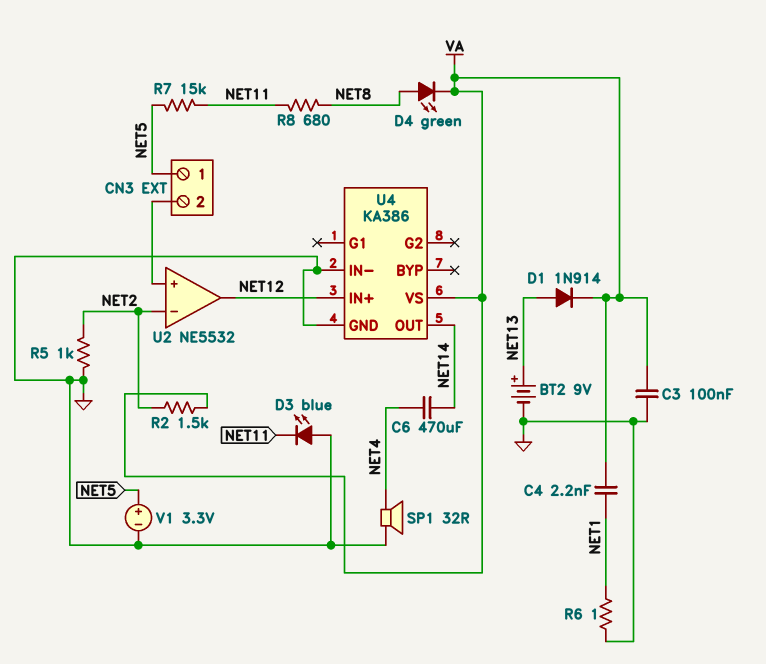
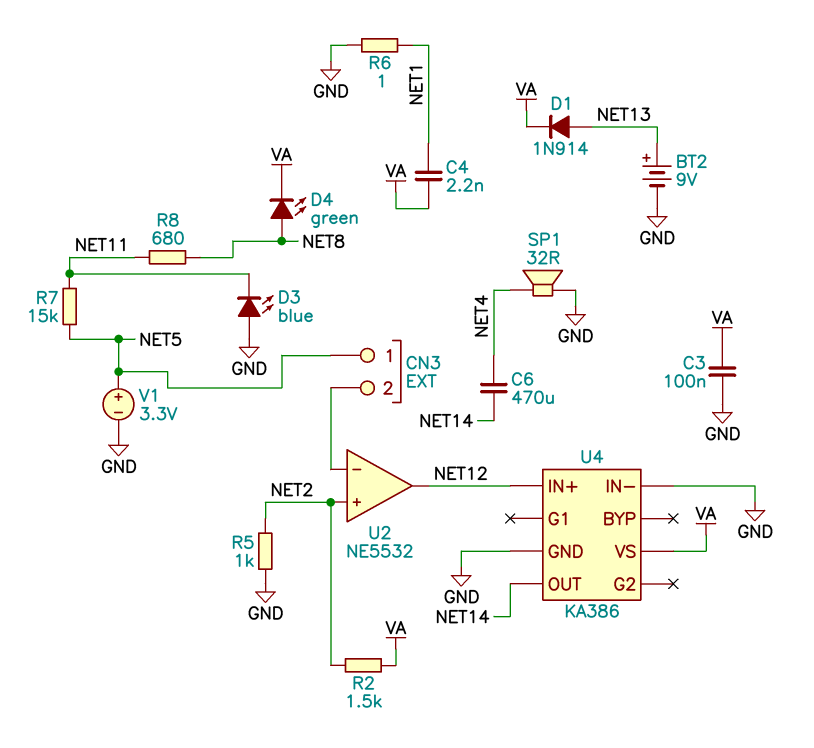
U2 pin in+: CN3/2 -> NET2
U2 pin in-: NET2 -> CN3/2

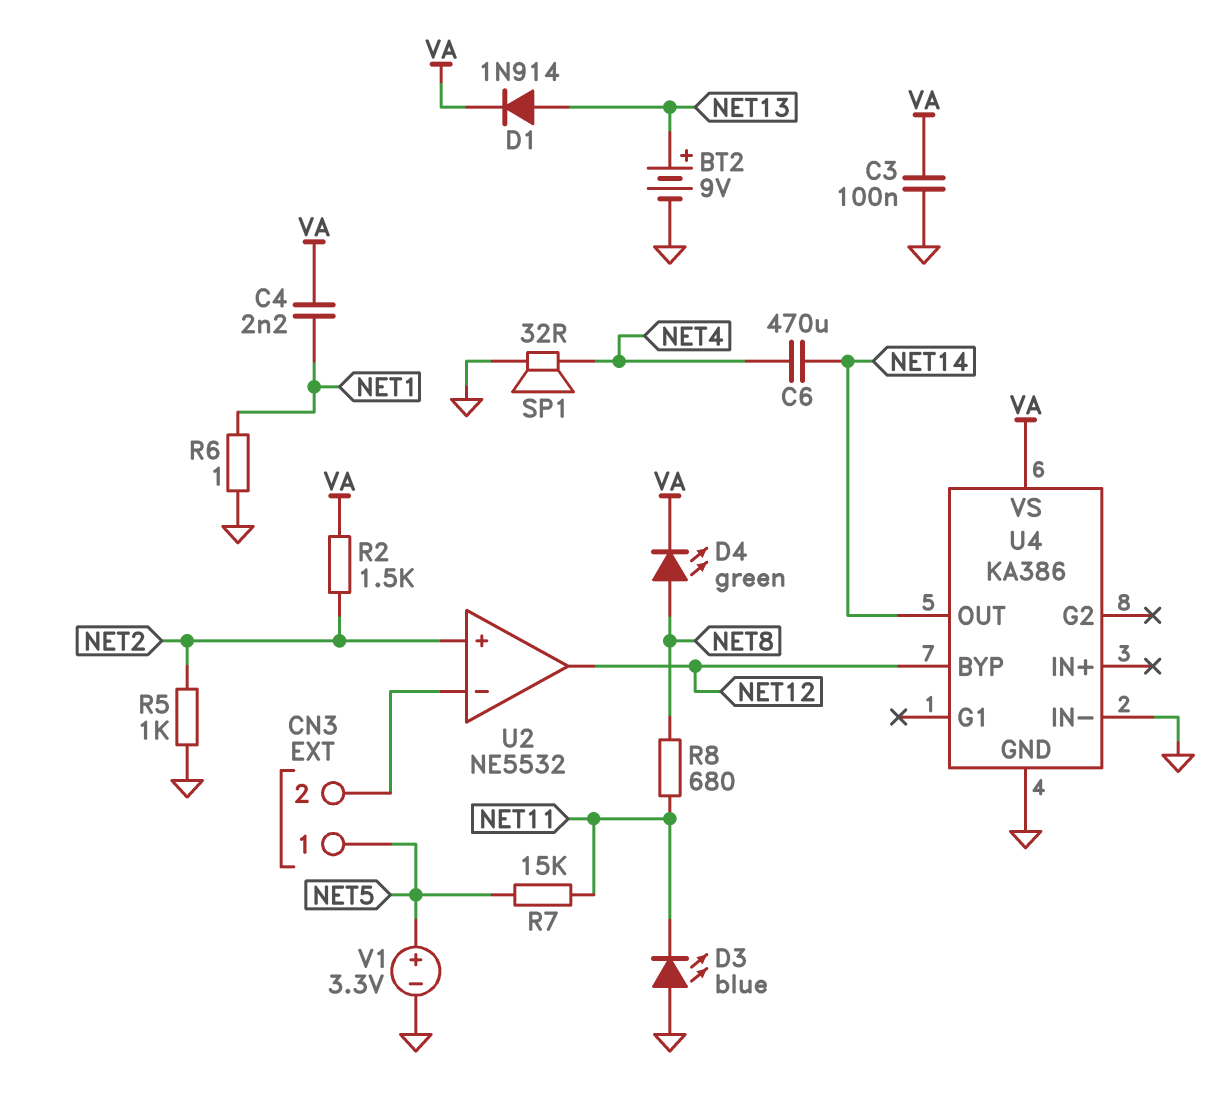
U4 pin BYP: none -> NET12
U4 pin IN+: NET12 -> none

